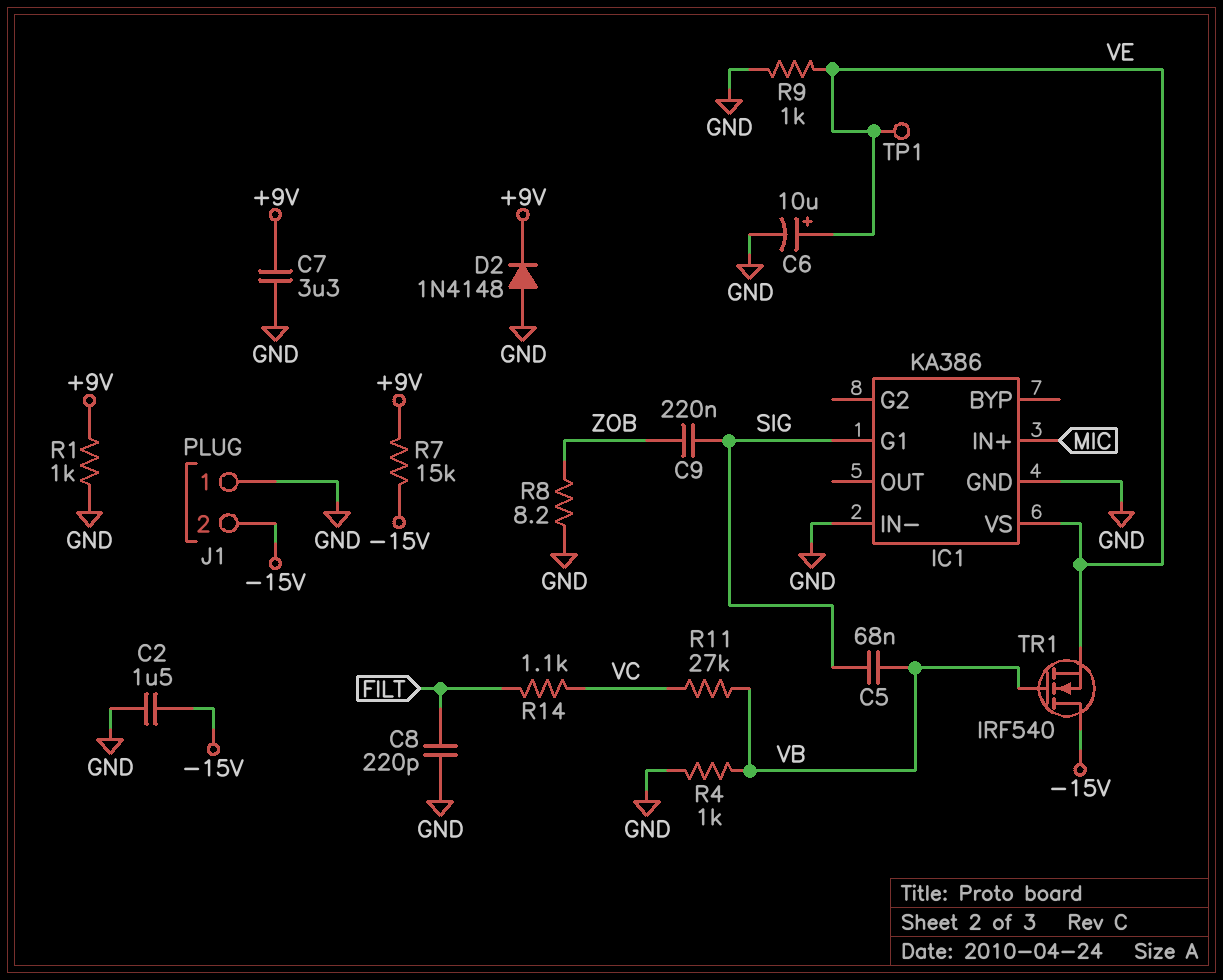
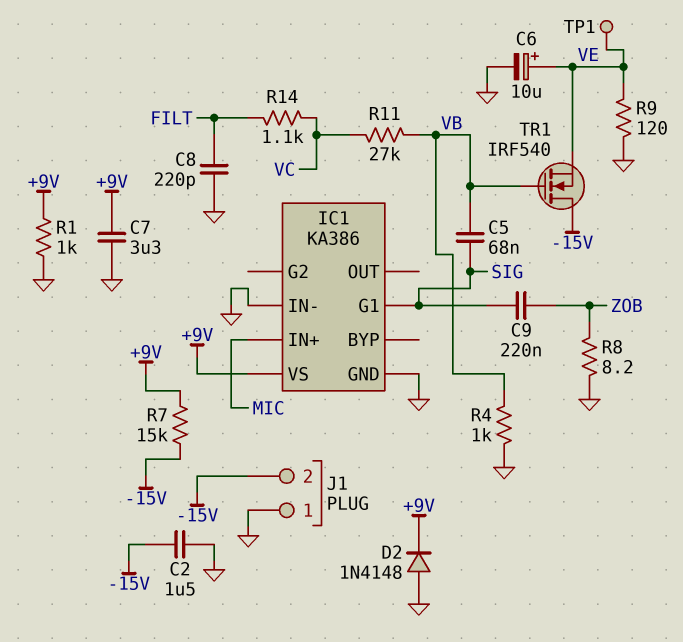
IC1 pin VS: VE -> +9V
R9: 1k (GND, VE) -> 120 (GND, VE)

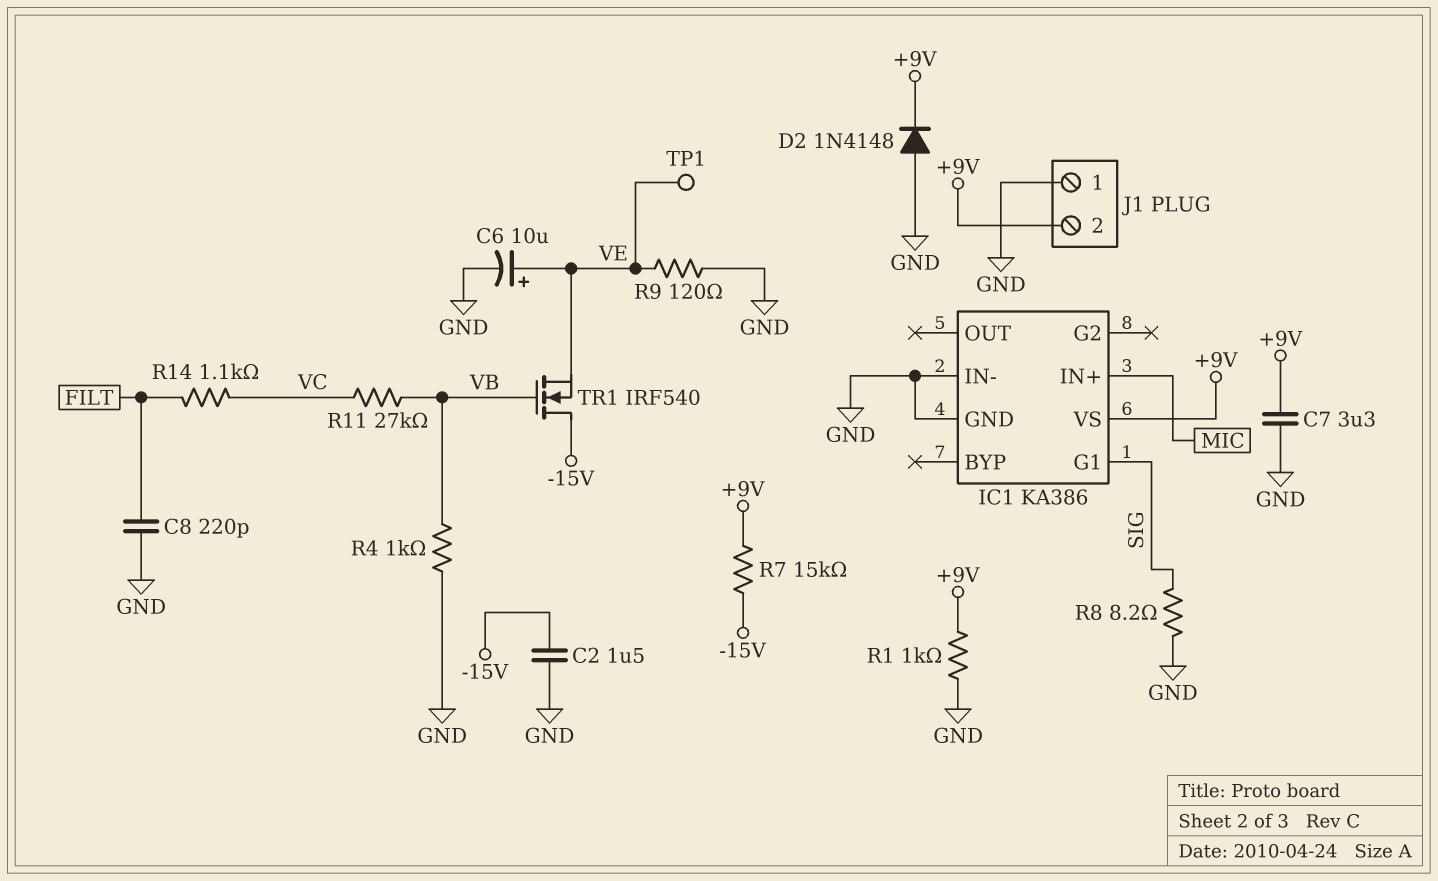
C5: 68nF (SIG, VB) -> none
C9: 220nF (SIG, ZOB) -> none
J1 pin 2: -15V -> +9V
R8: 8.2 (GND, ZOB) -> 8.2 (GND, SIG)

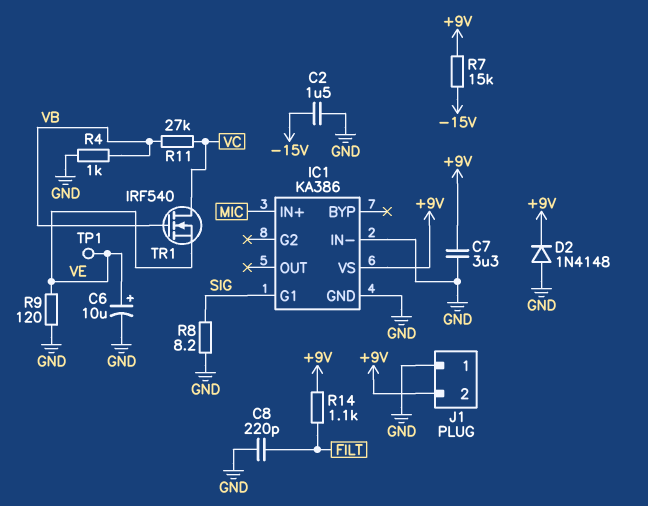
R1: 1k (+9V, GND) -> none
R14: 1.1k (FILT, VC) -> 1.1k (+9V, FILT)
TR1: NMOS IRF540 (G VB, D -15V, S VE) -> NMOS IRF540 (G VB, D VC, S VE)

